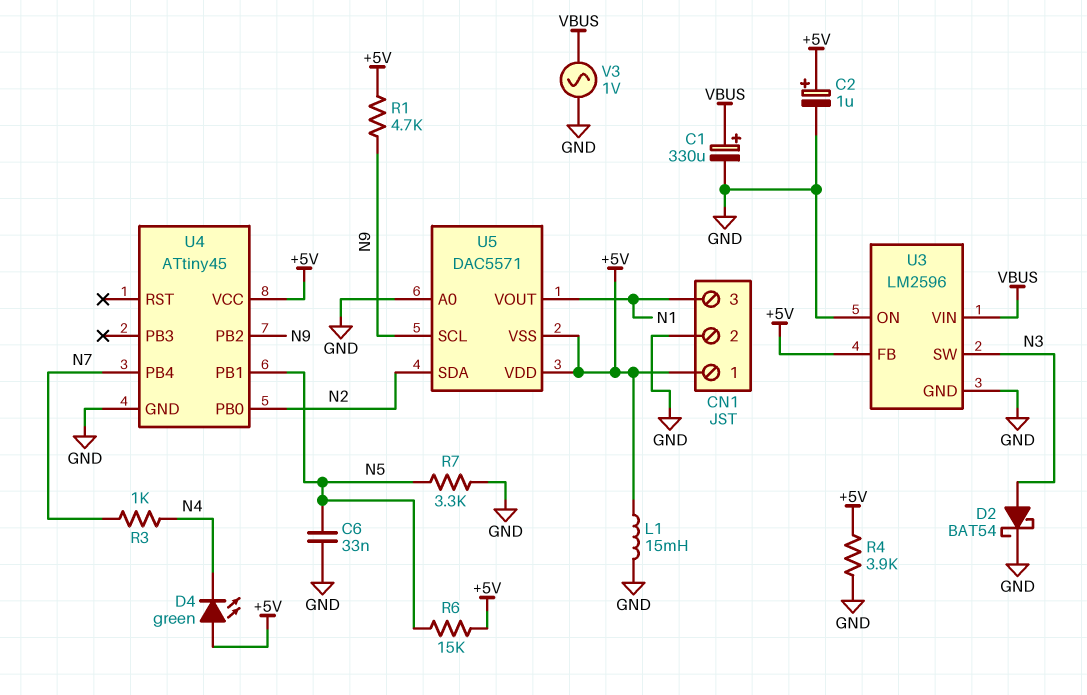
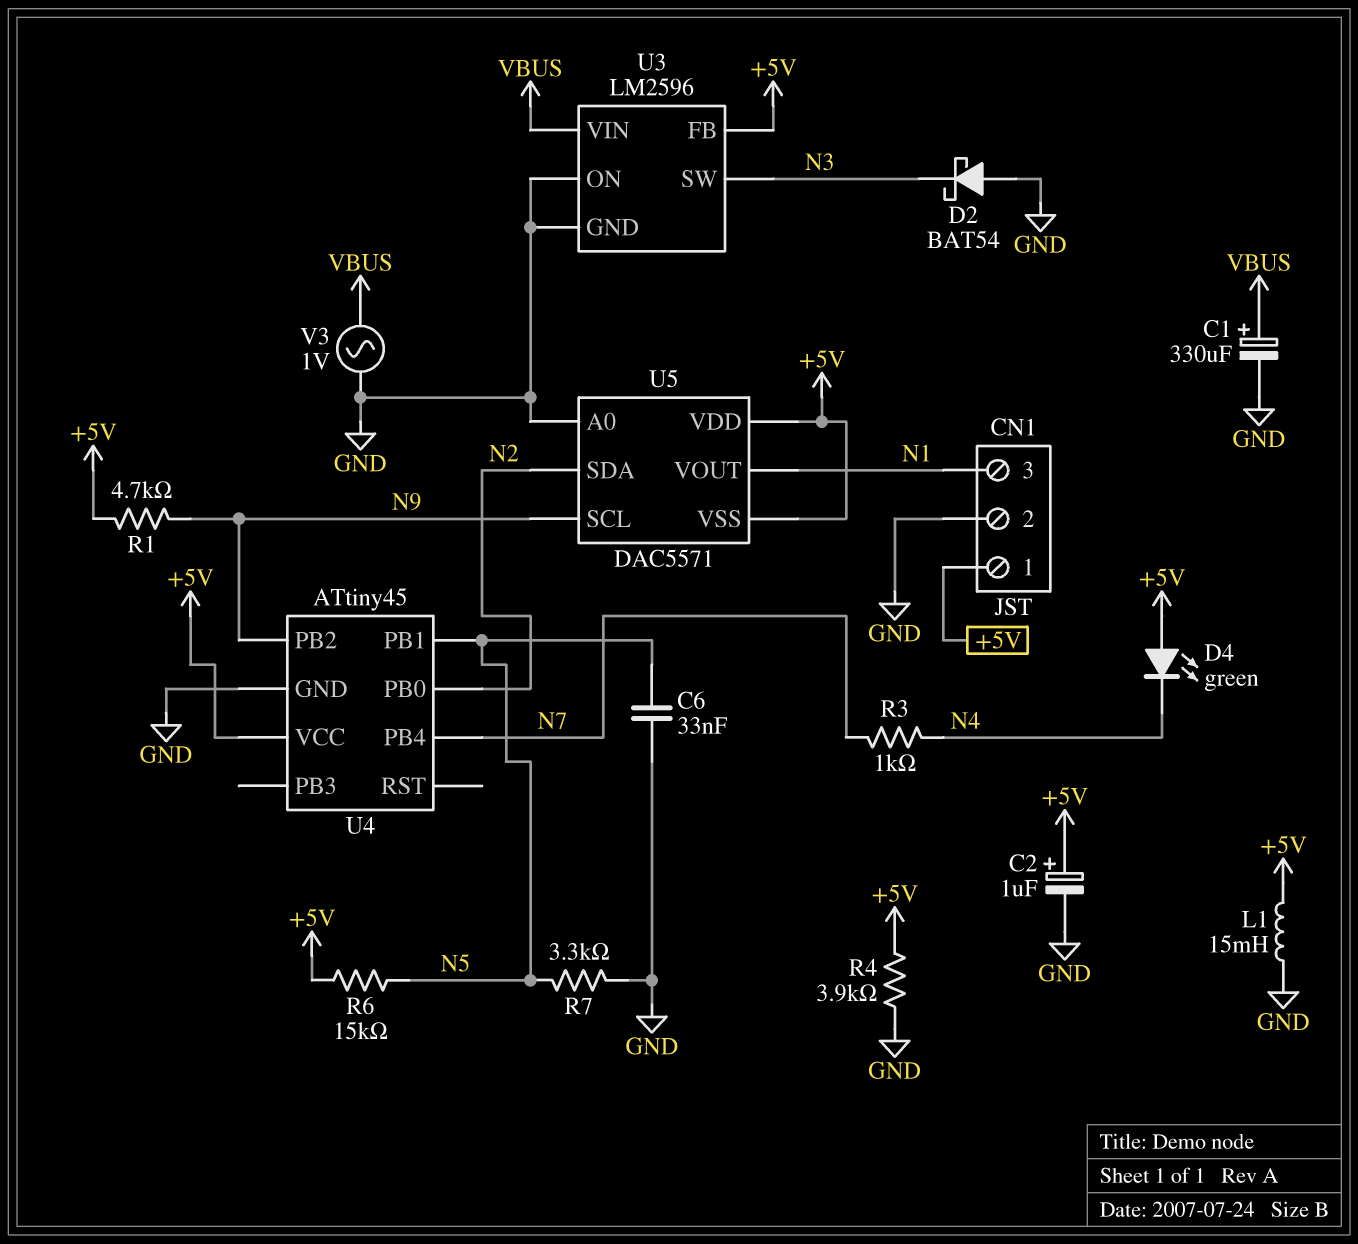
D2: schottky BAT54 (A N3, K GND) -> schottky BAT54 (A GND, K N3)

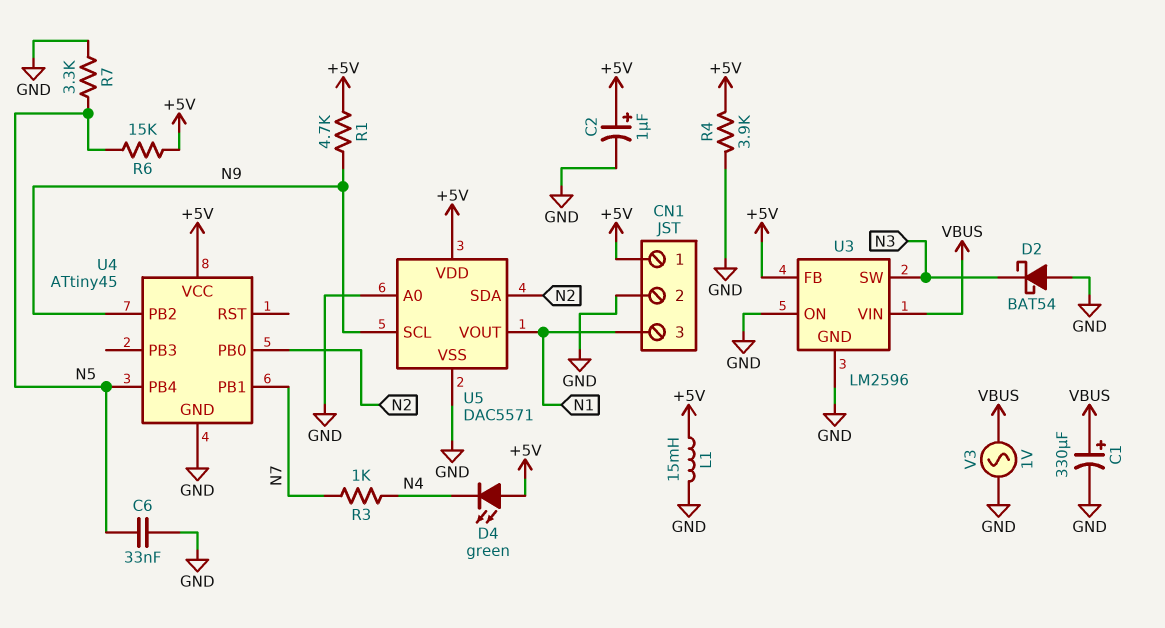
U4 pin PB1: N5 -> N7
U4 pin PB4: N7 -> N5
U5 pin VSS: +5V -> GND

